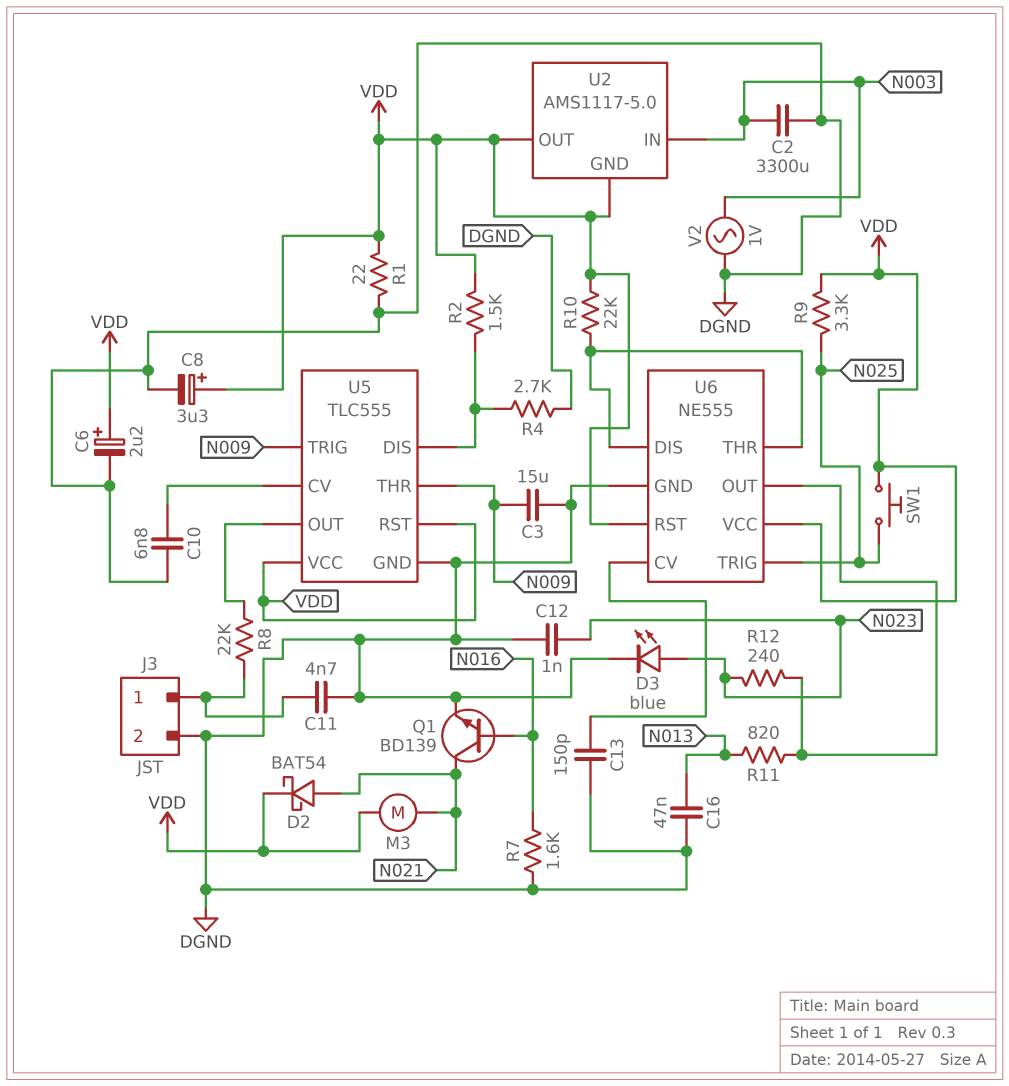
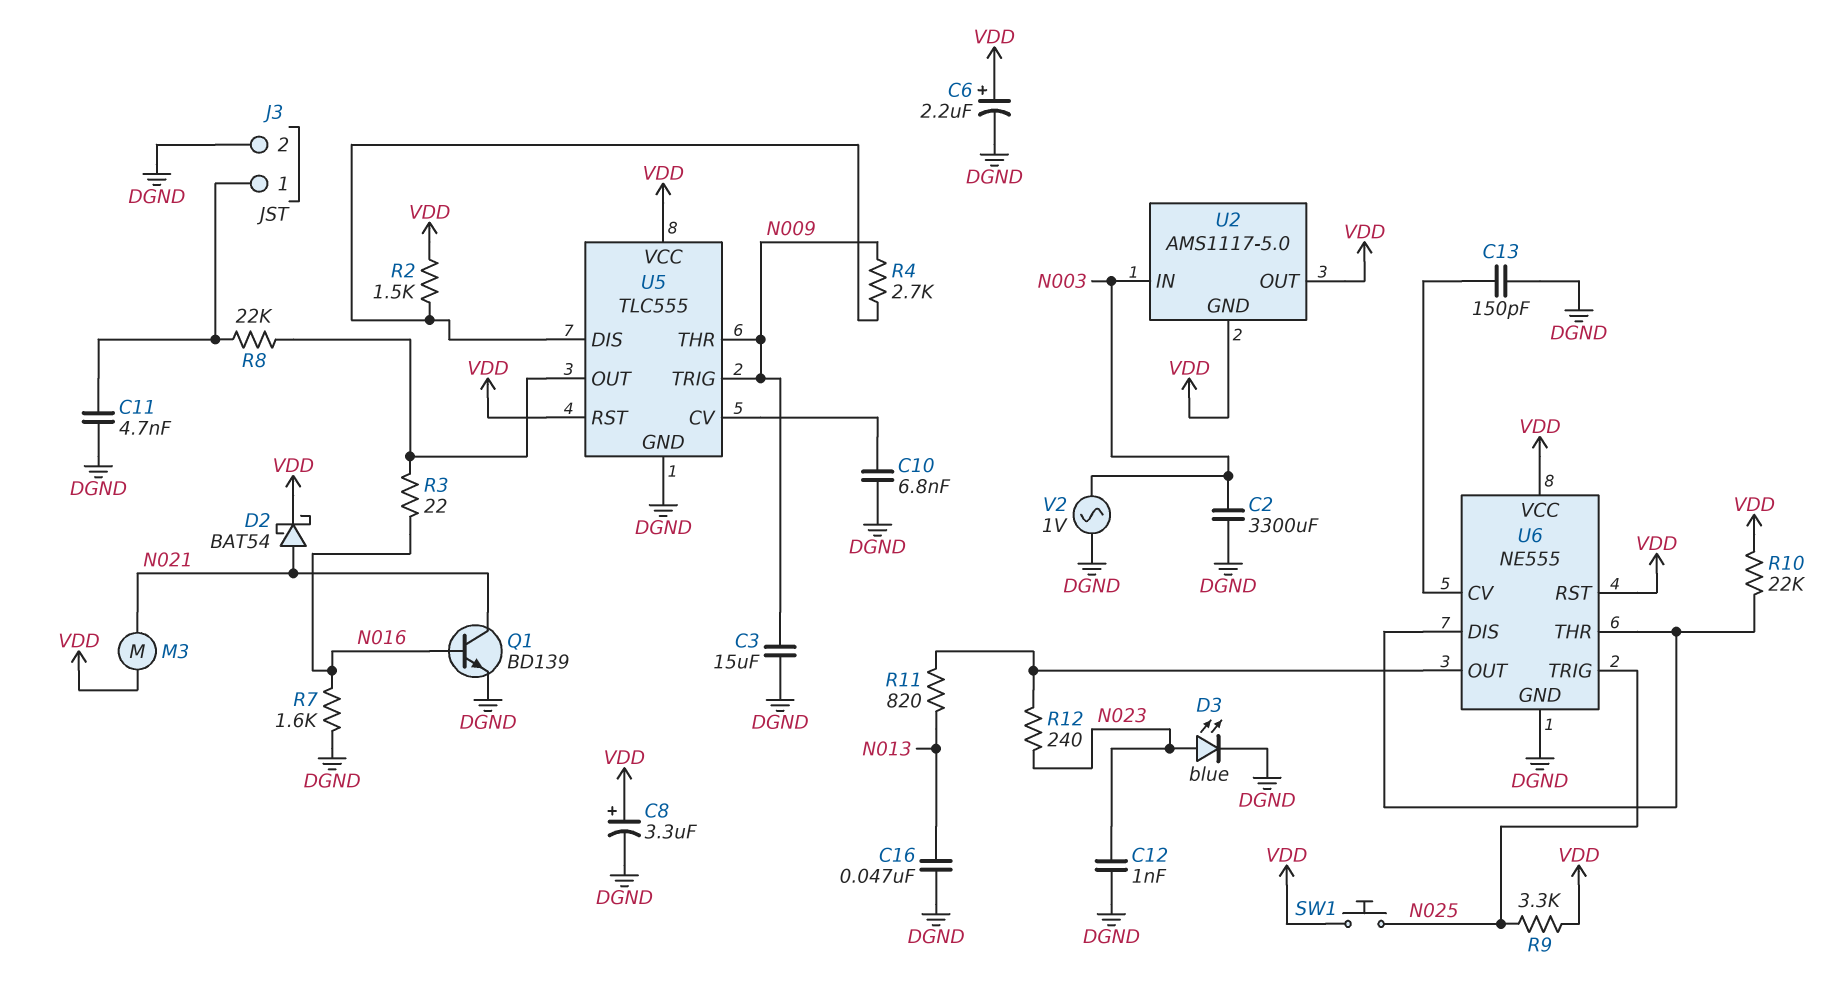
R1: 22 (DGND, VDD) -> none
R3: none -> 22 (N016, U5/OUT)
R4: 2.7k (DGND, U5/DIS) -> 2.7k (N009, U5/DIS)

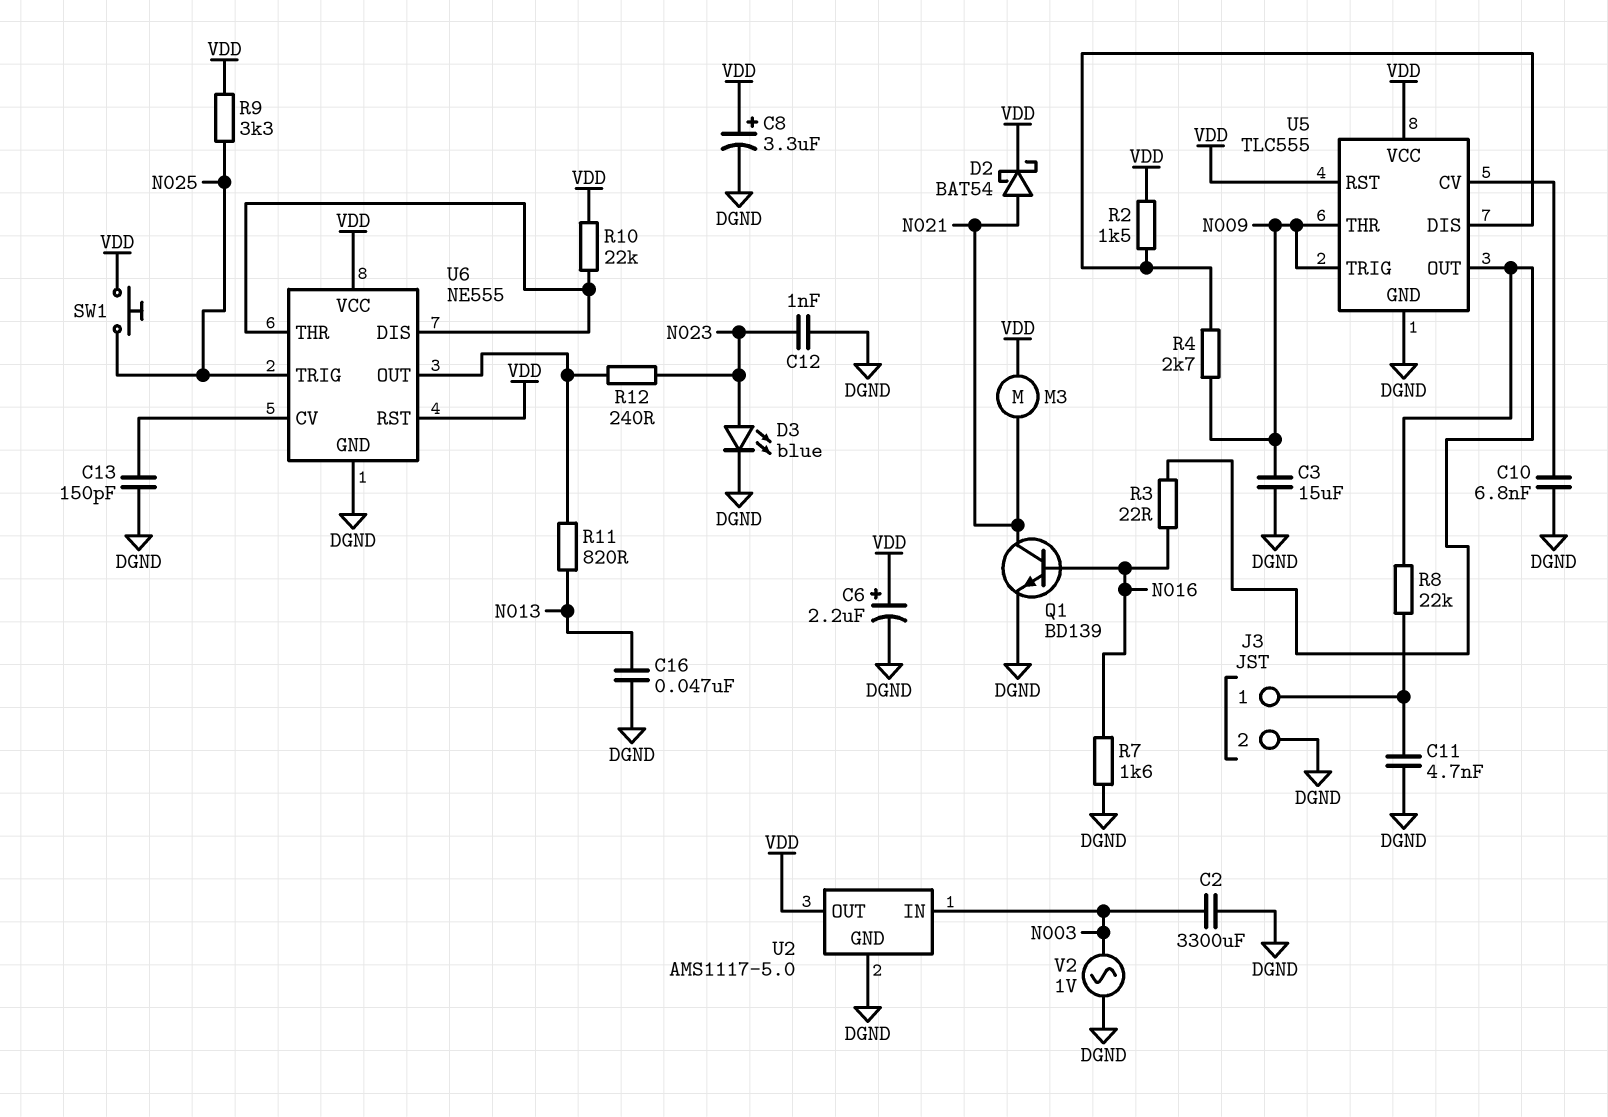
U2 pin GND: VDD -> DGND

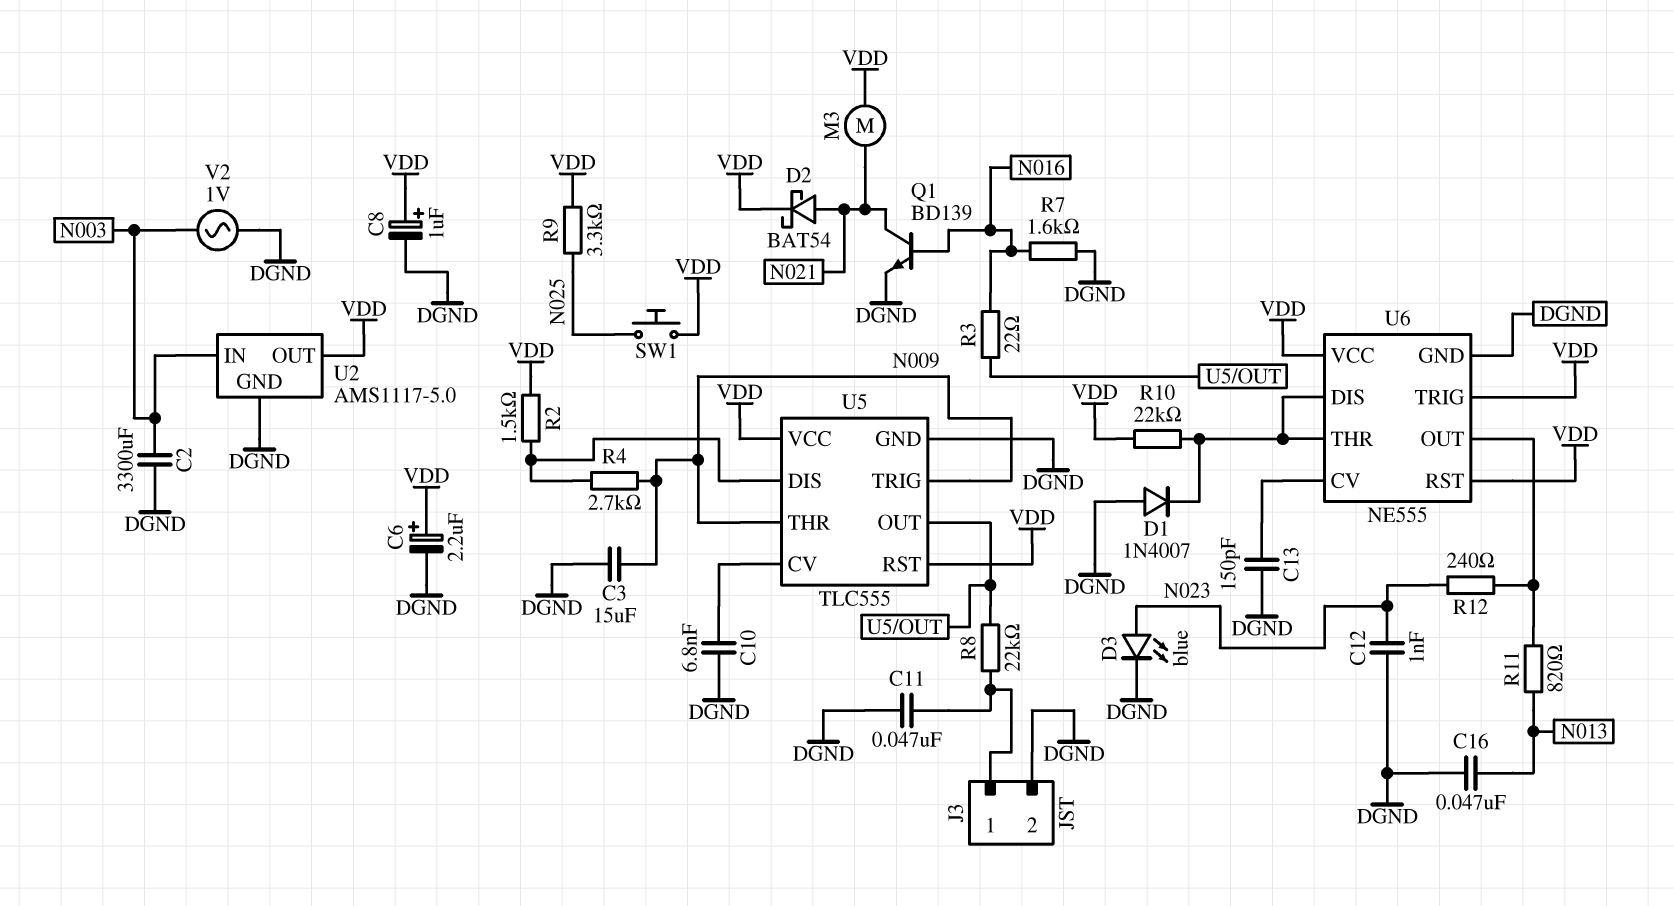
C8: 3.3uF (plus VDD, minus DGND) -> 1uF (plus VDD, minus DGND)
C11: 4.7nF (DGND, J3/1) -> 47nF (DGND, J3/1)
D1: none -> diode 1N4007 (A DGND, K U6/DIS)
U6 pin TRIG: N025 -> VDD

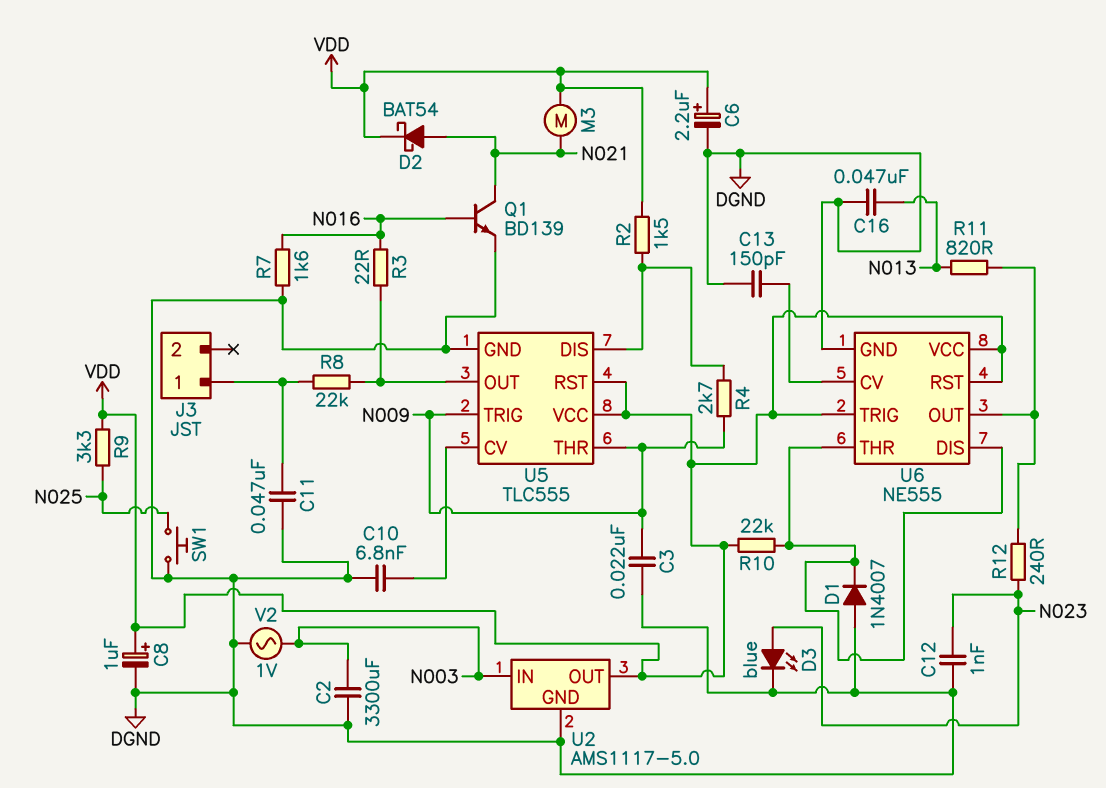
C3: 15uF (DGND, N009) -> 22nF (DGND, N009)
J3 pin 2: DGND -> none
SW1: button (N025, VDD) -> button (DGND, N025)

